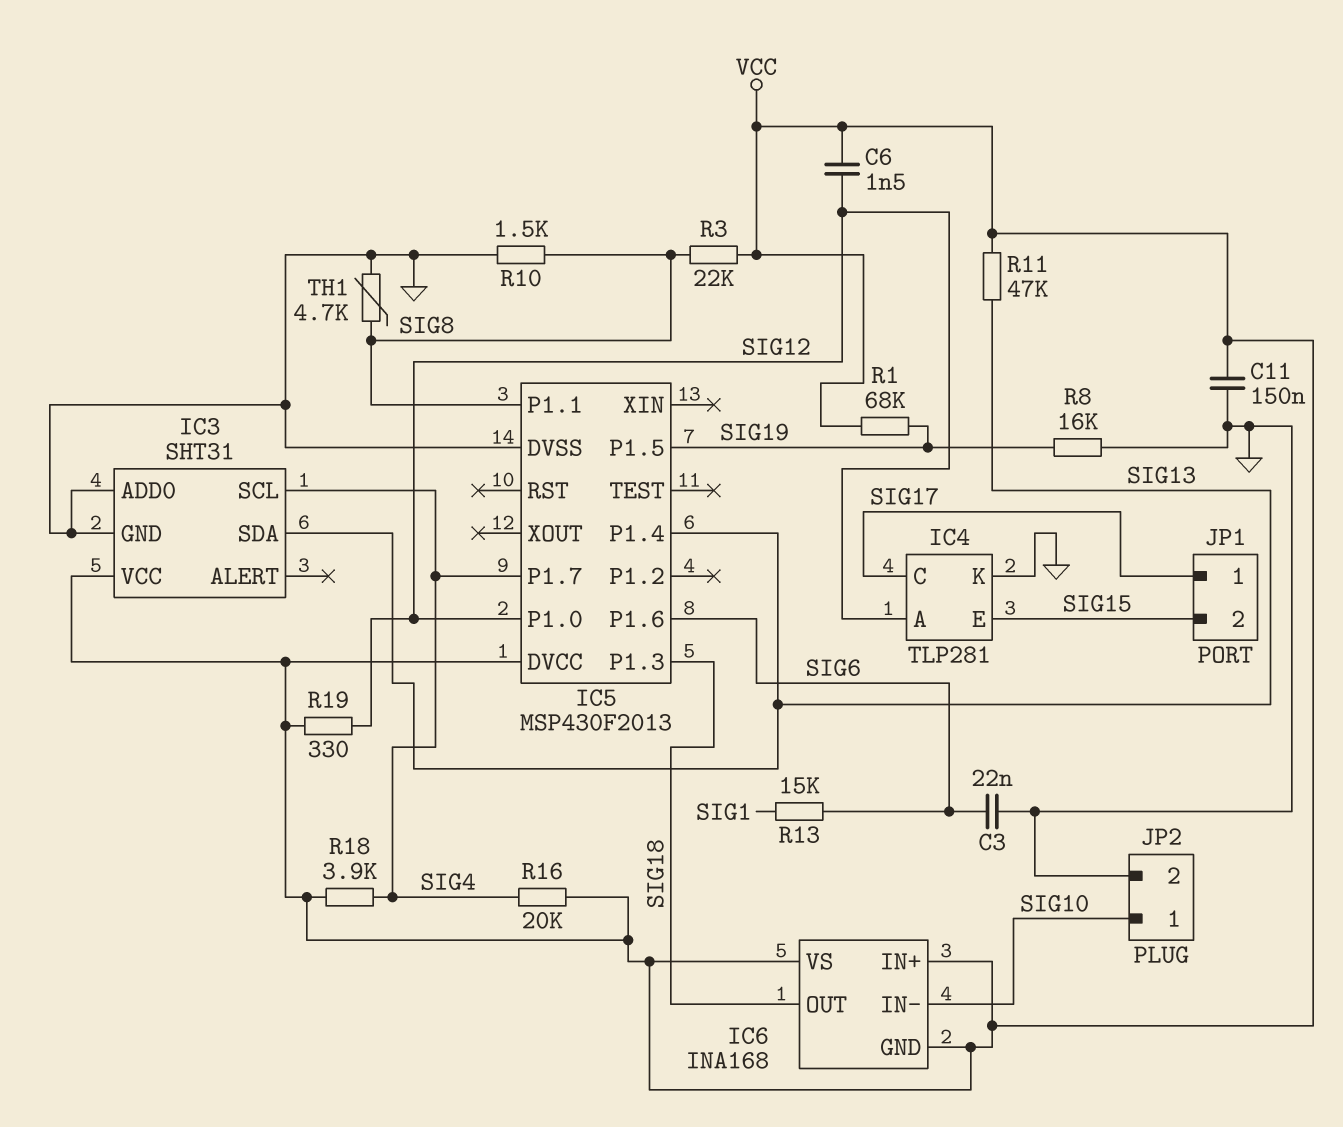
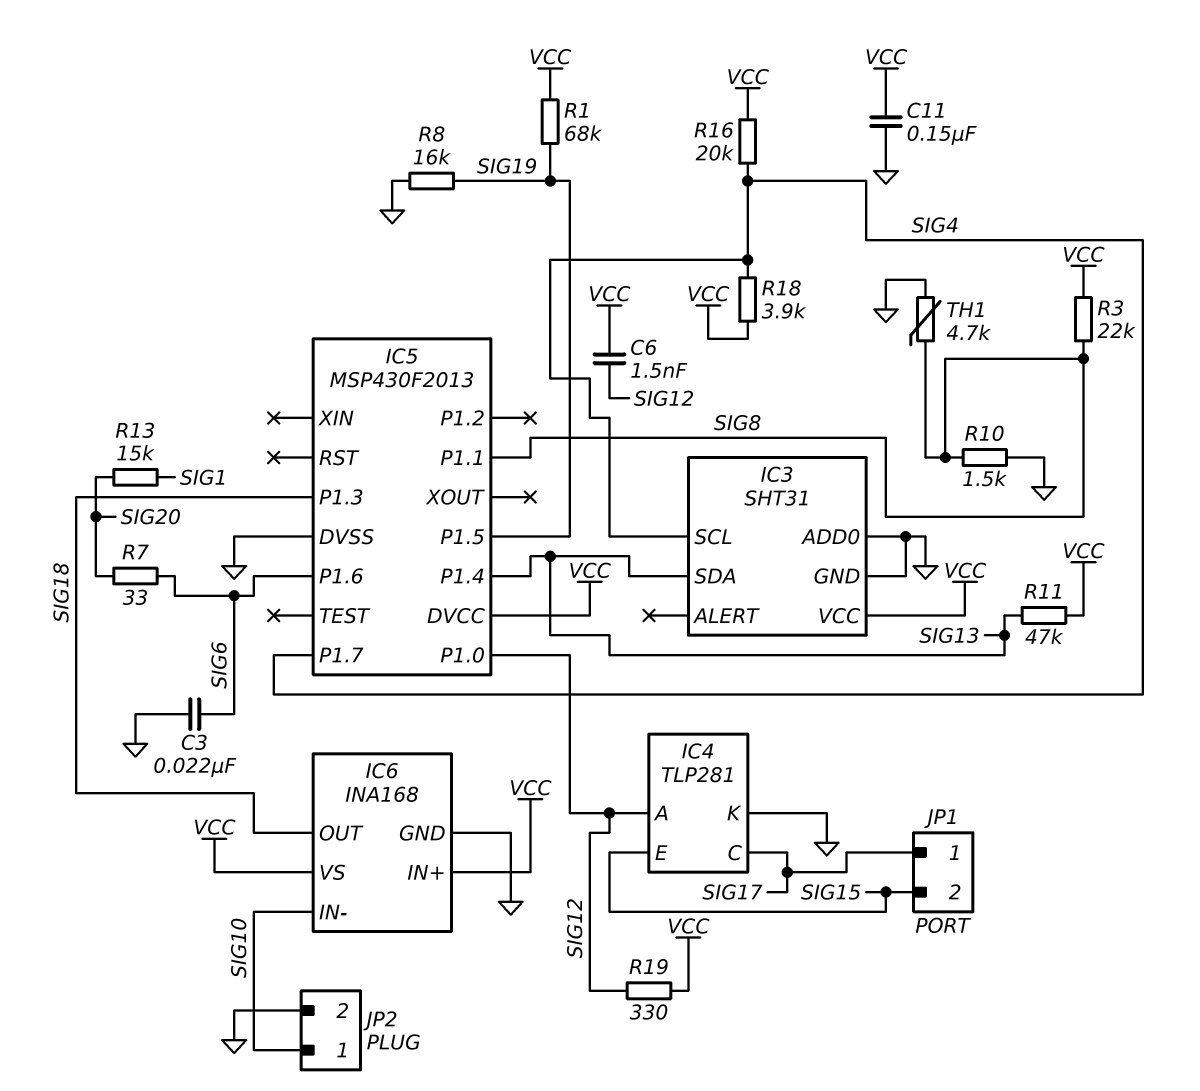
IC6 pin GND: VCC -> GND
R7: none -> 33 (SIG6, SIG20)
R13: 15k (SIG1, SIG6) -> 15k (SIG1, SIG20)

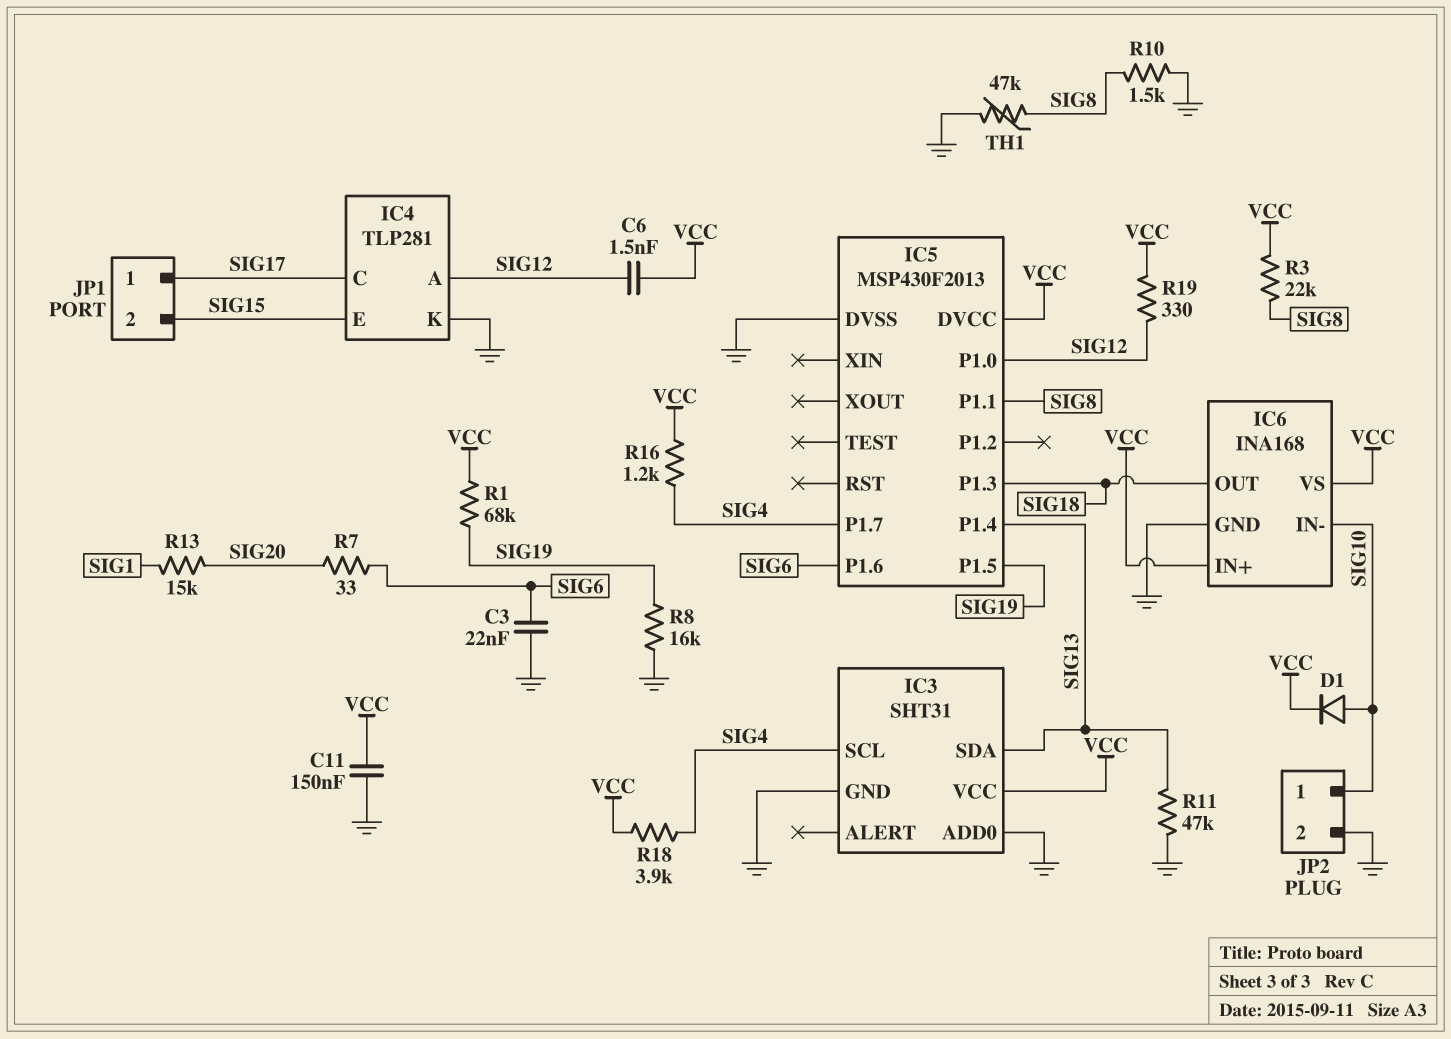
D1: none -> diode (A SIG10, K VCC)
R11: 47k (SIG13, VCC) -> 47k (GND, SIG13)
R16: 20k (SIG4, VCC) -> 1.2k (SIG4, VCC)
TH1: 4.7k (GND, SIG8) -> 47k (GND, SIG8)

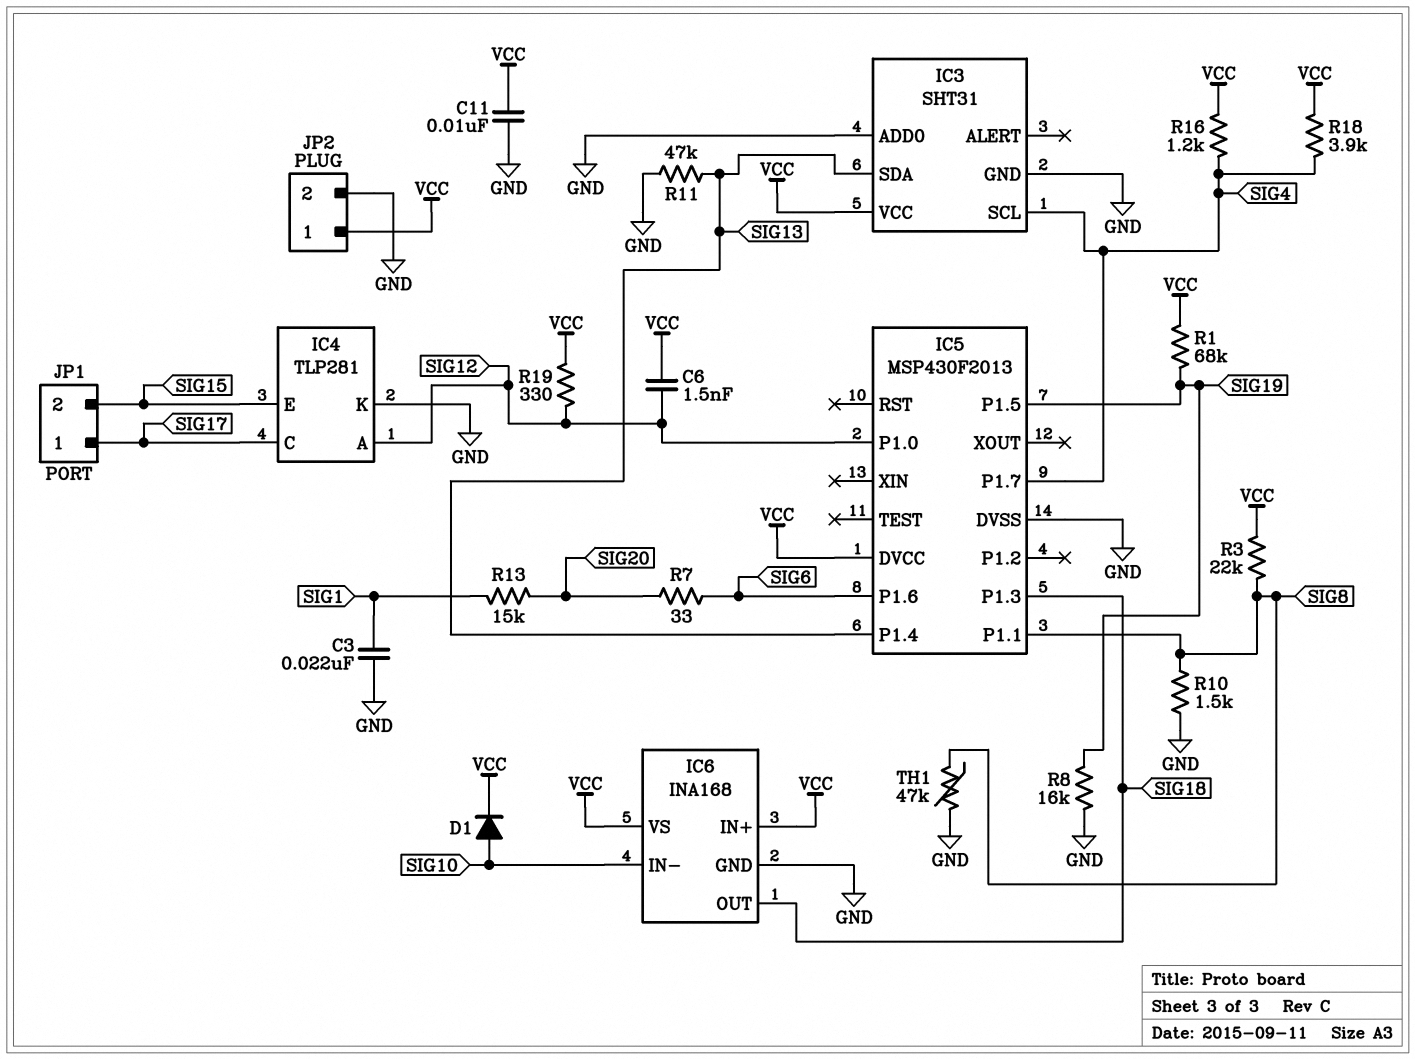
C3: 22nF (GND, SIG6) -> 22nF (GND, SIG1)
C11: 150nF (GND, VCC) -> 10nF (GND, VCC)
JP2 pin 1: SIG10 -> VCC

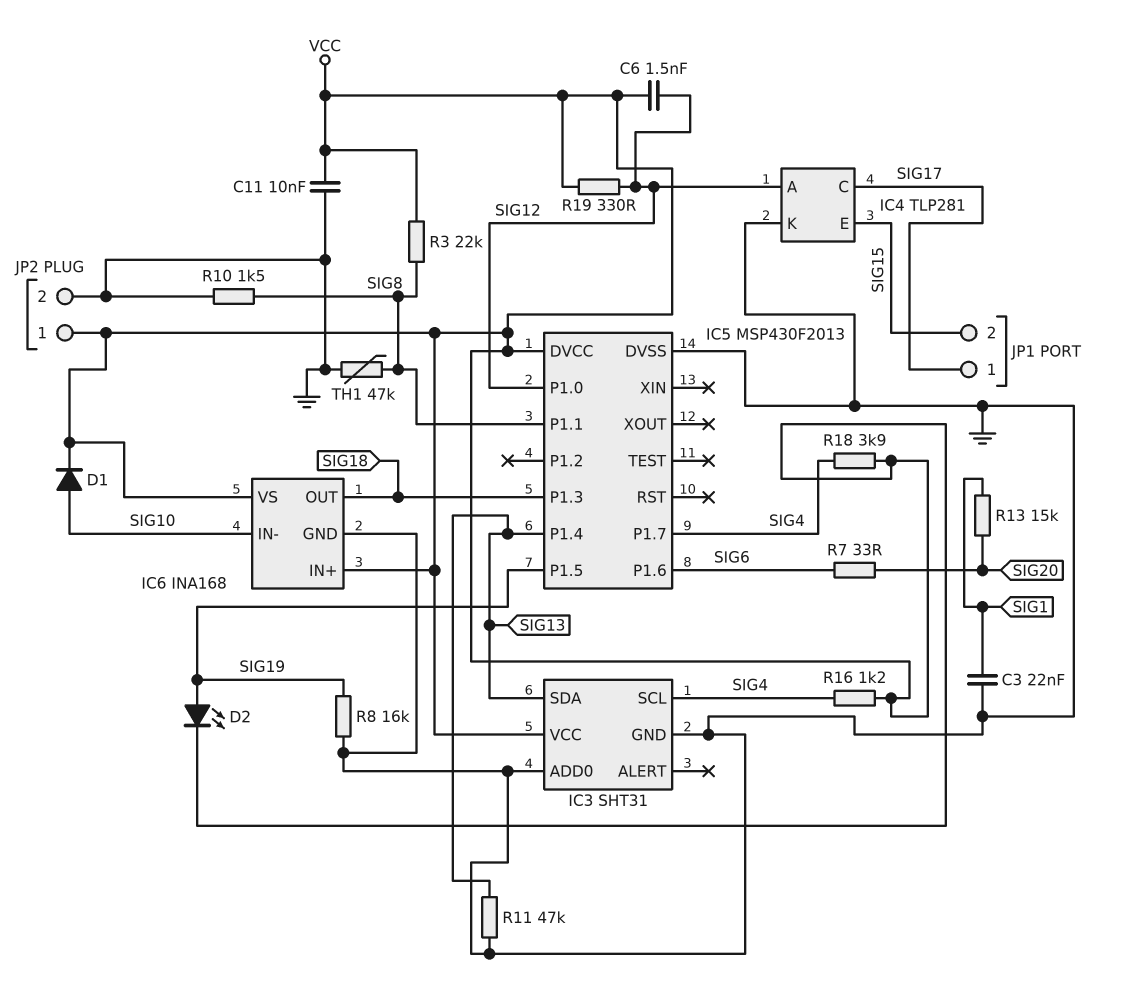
D2: none -> LED (A SIG19, K VCC)
R1: 68k (SIG19, VCC) -> none

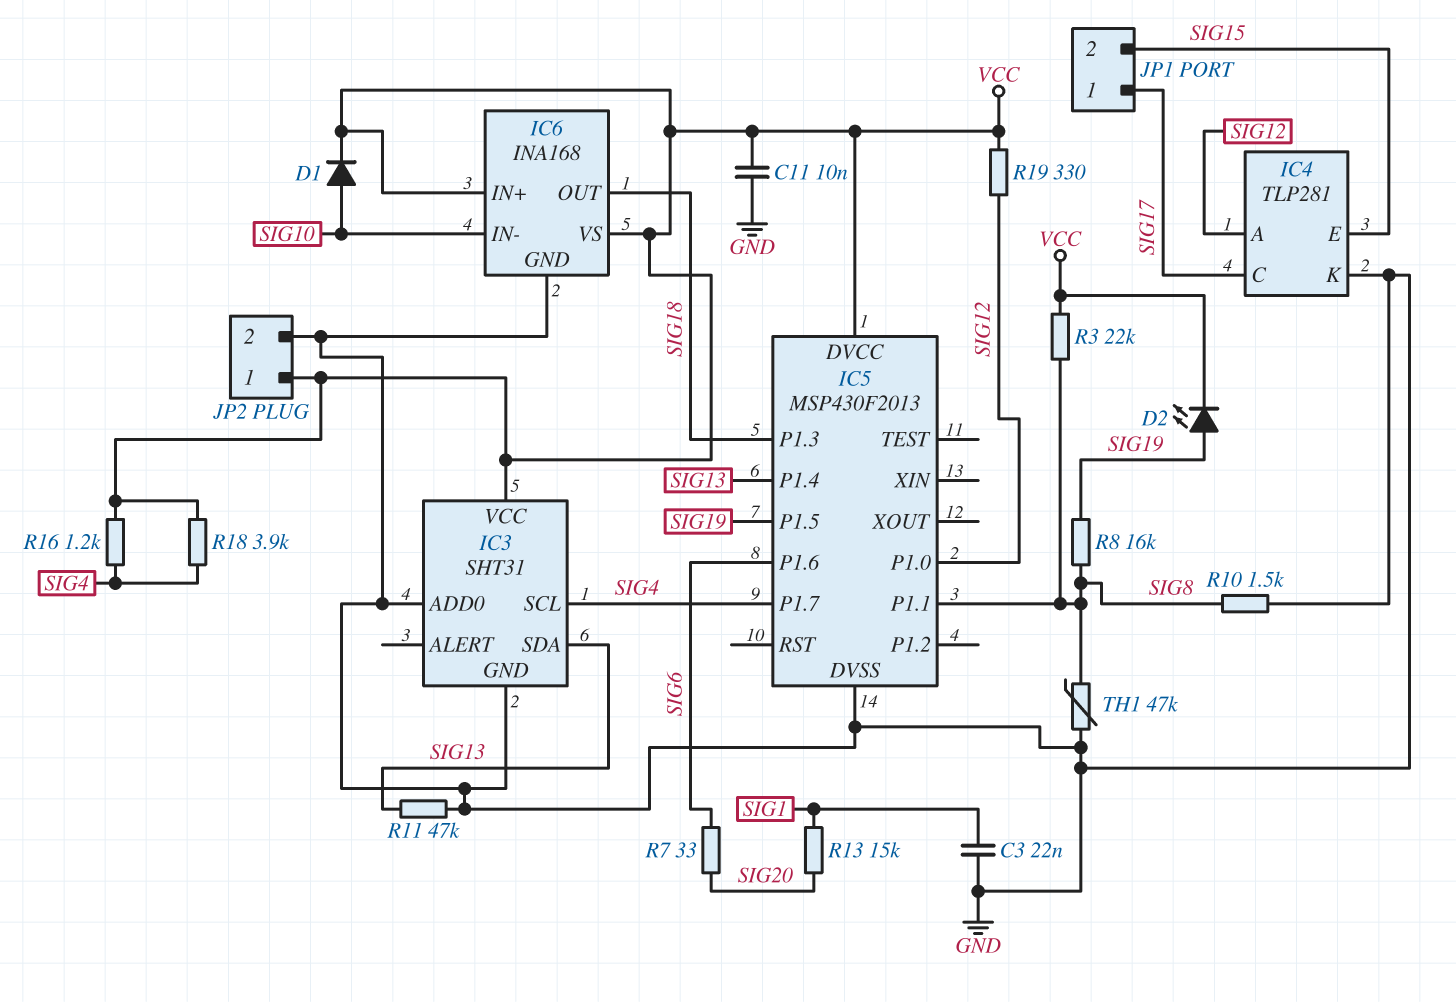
C6: 1.5nF (SIG12, VCC) -> none
R8: 16k (GND, SIG19) -> 16k (SIG8, SIG19)

